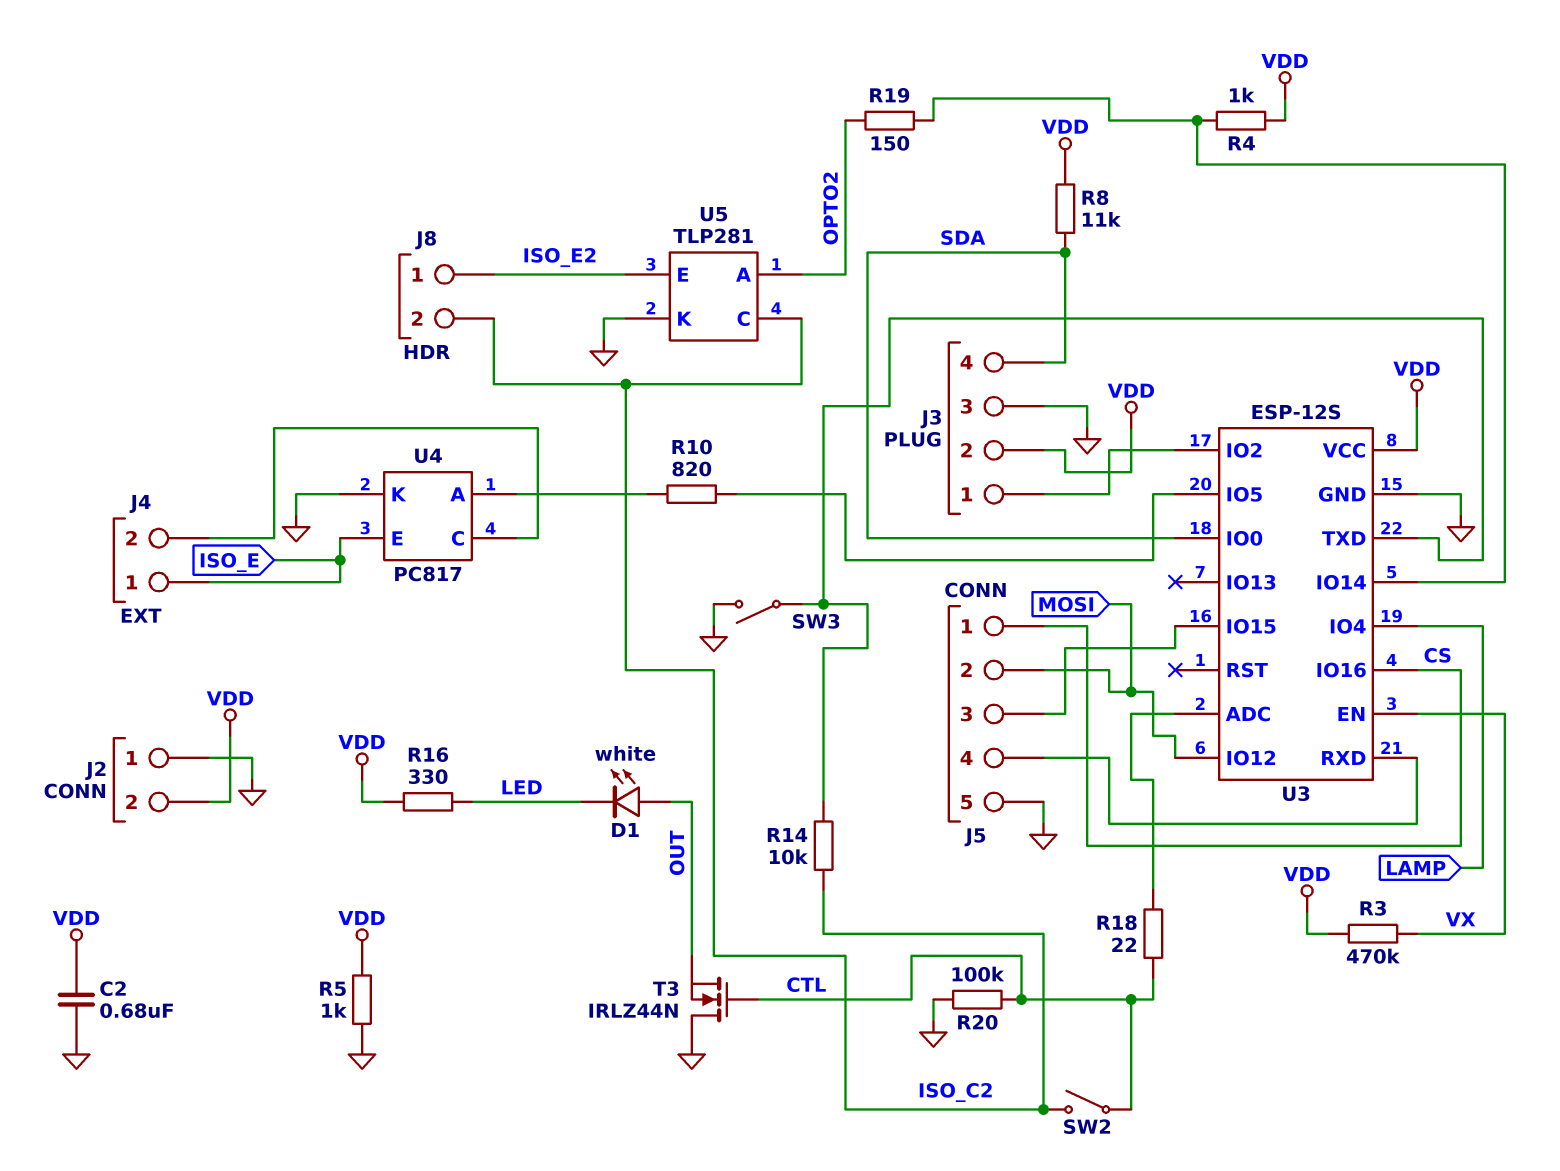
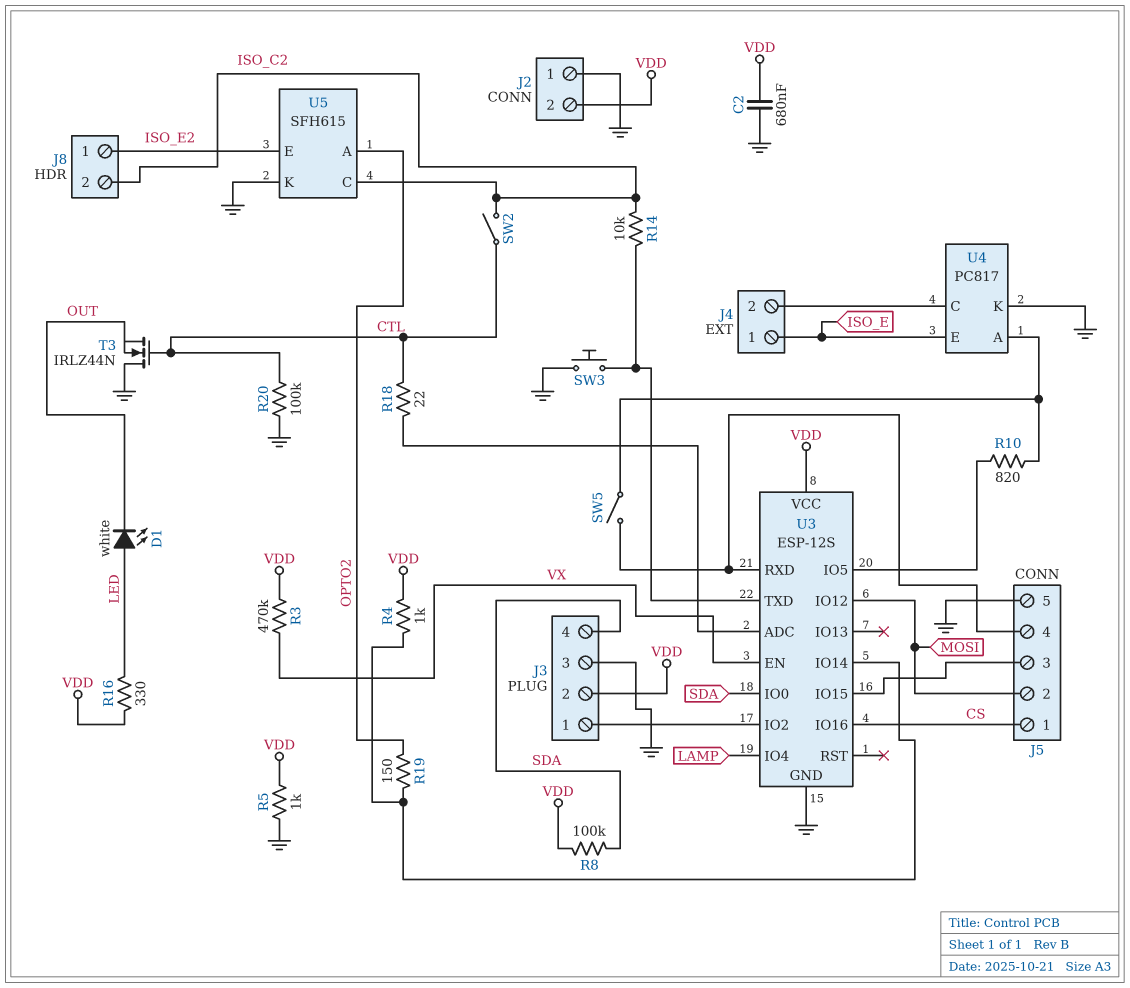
D1: LED white (A OUT, K LED) -> LED white (A LED, K OUT)
R8: 11k (SDA, VDD) -> 100k (SDA, VDD)
SW3: switch (GND, U3/TXD) -> button (GND, U3/TXD)
SW5: none -> switch (J5/4, U4/A)
U5: TLP281 -> SFH615

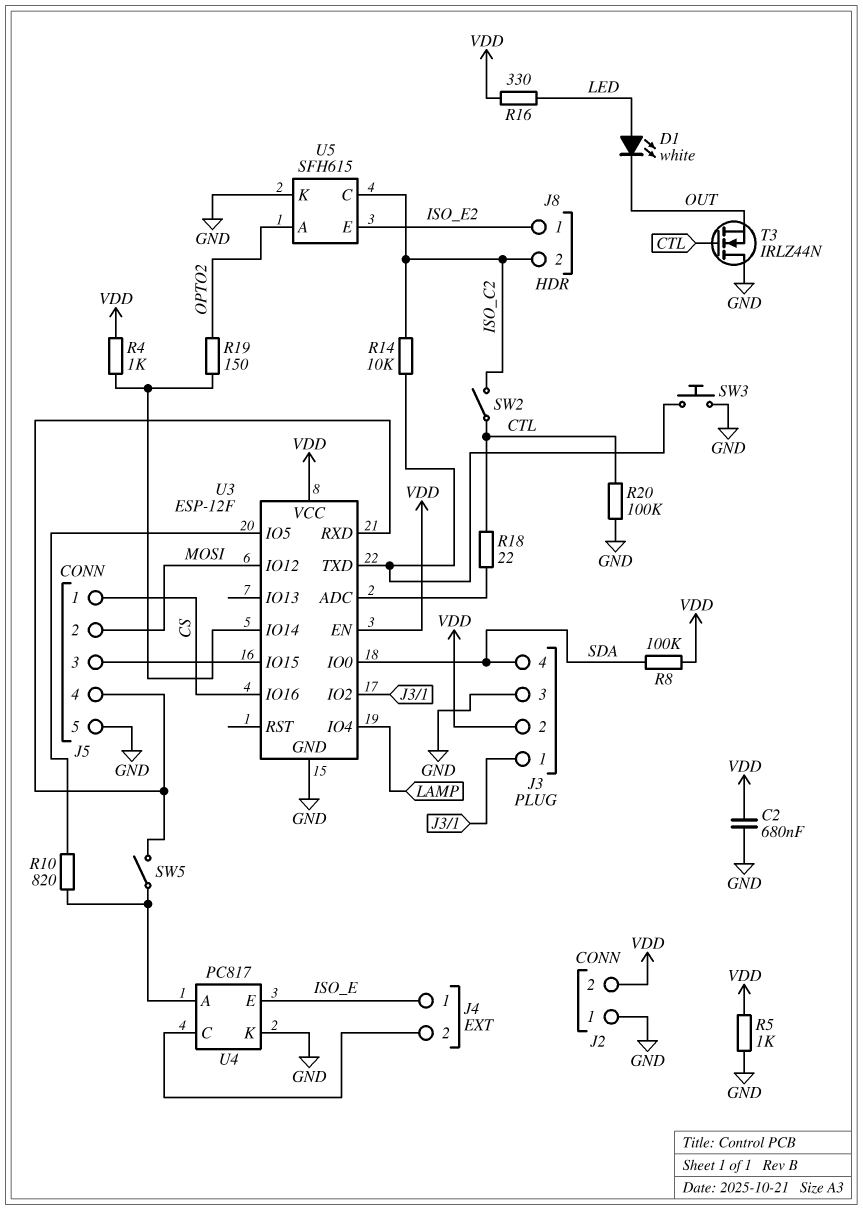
R3: 470k (VDD, VX) -> none
U3: ESP-12S -> ESP-12F
U3 pin EN: VX -> VDD

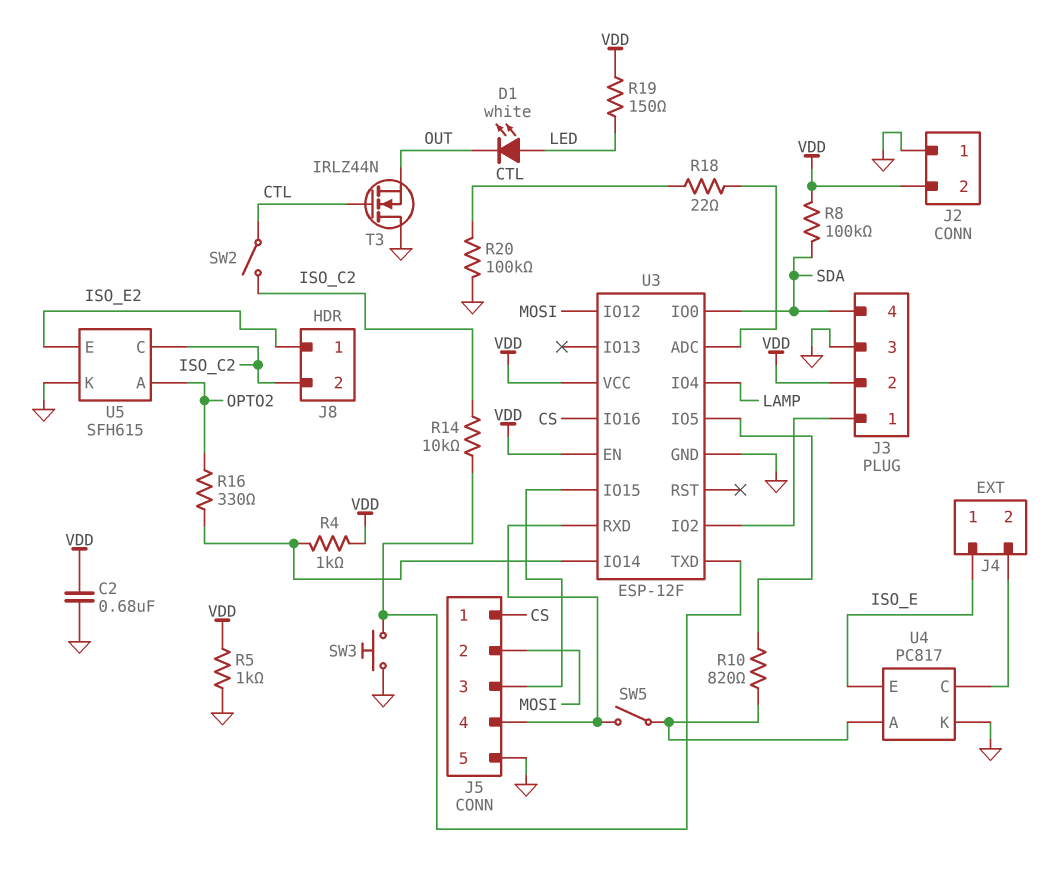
R16: 330 (LED, VDD) -> 330 (OPTO2, U3/IO14)
R19: 150 (OPTO2, U3/IO14) -> 150 (LED, VDD)

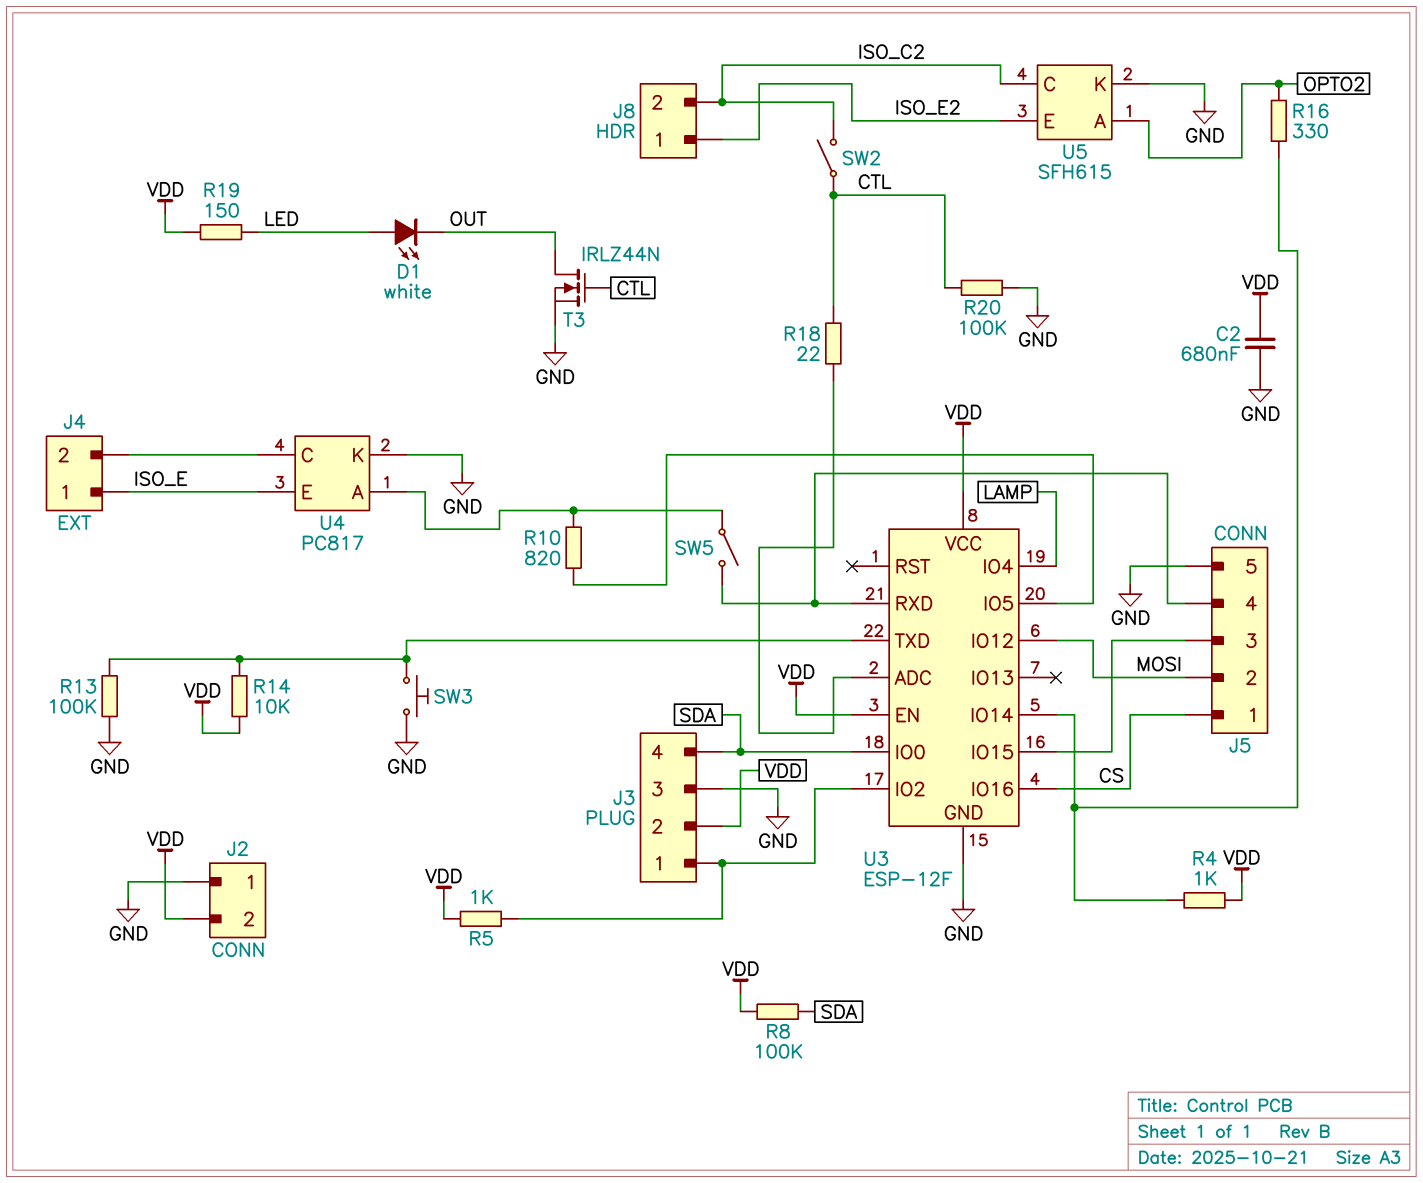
R5: 1k (GND, VDD) -> 1k (J3/1, VDD)
R13: none -> 100k (GND, U3/TXD)
R14: 10k (ISO_C2, U3/TXD) -> 10k (U3/TXD, VDD)
T3: NMOS IRLZ44N (G CTL, D GND, S OUT) -> NMOS IRLZ44N (G CTL, D OUT, S GND)

